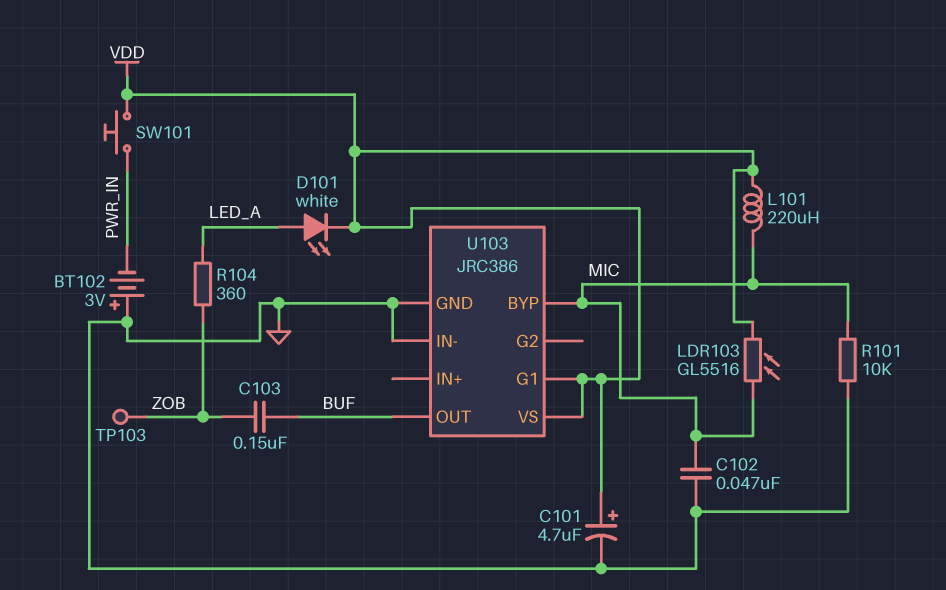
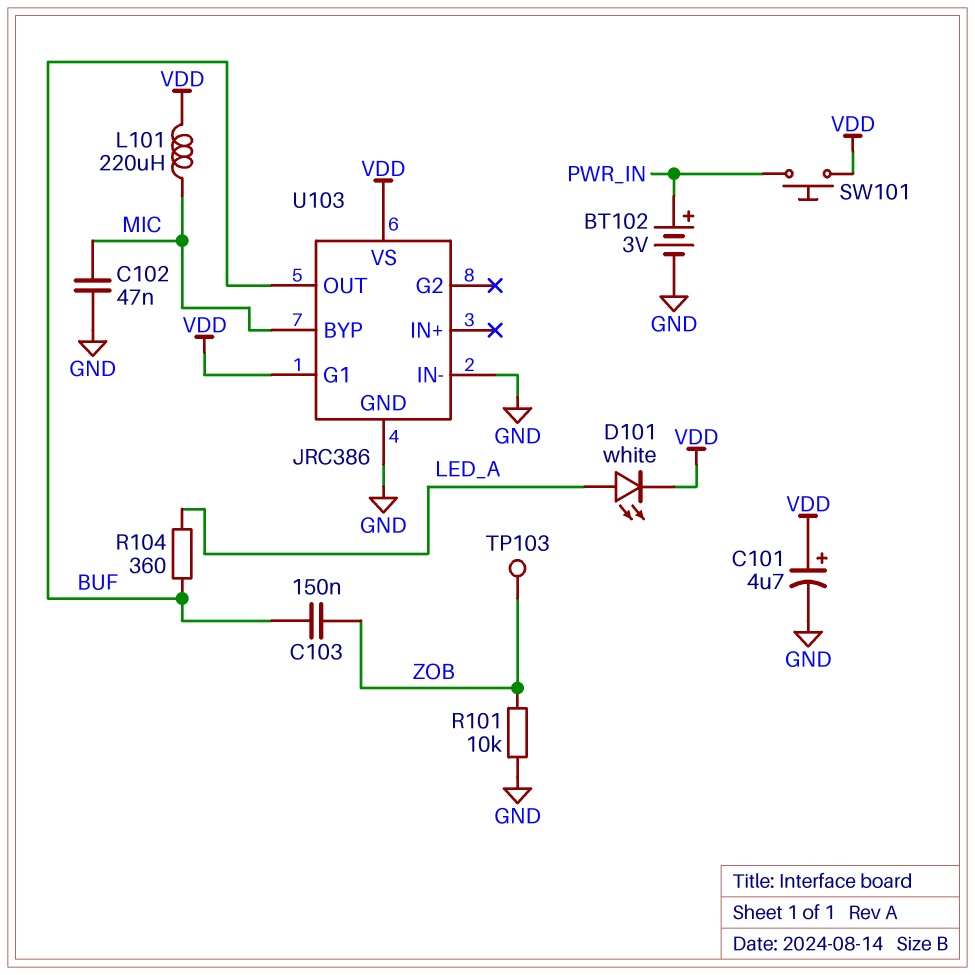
BT102: 3V (plus GND, minus PWR_IN) -> 3V (plus PWR_IN, minus GND)
LDR103: GL5516 (MIC, VDD) -> none
R101: 10k (GND, MIC) -> 10k (GND, ZOB)
R104: 360 (LED_A, ZOB) -> 360 (BUF, LED_A)

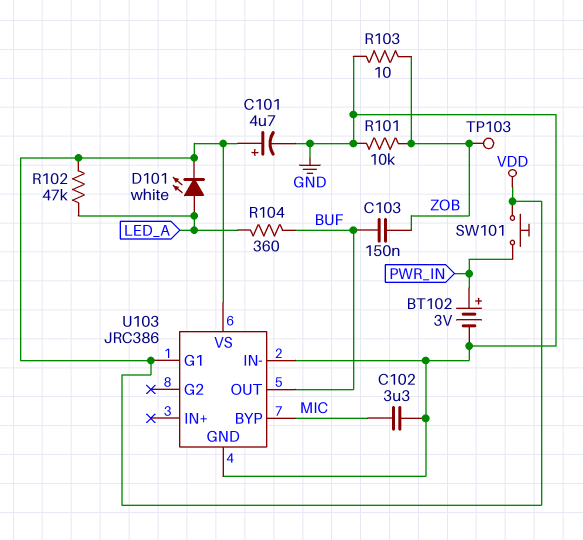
C102: 47nF (GND, MIC) -> 3.3uF (GND, MIC)
L101: 220uH (MIC, VDD) -> none
R102: none -> 47k (LED_A, VDD)
R103: none -> 10 (GND, ZOB)

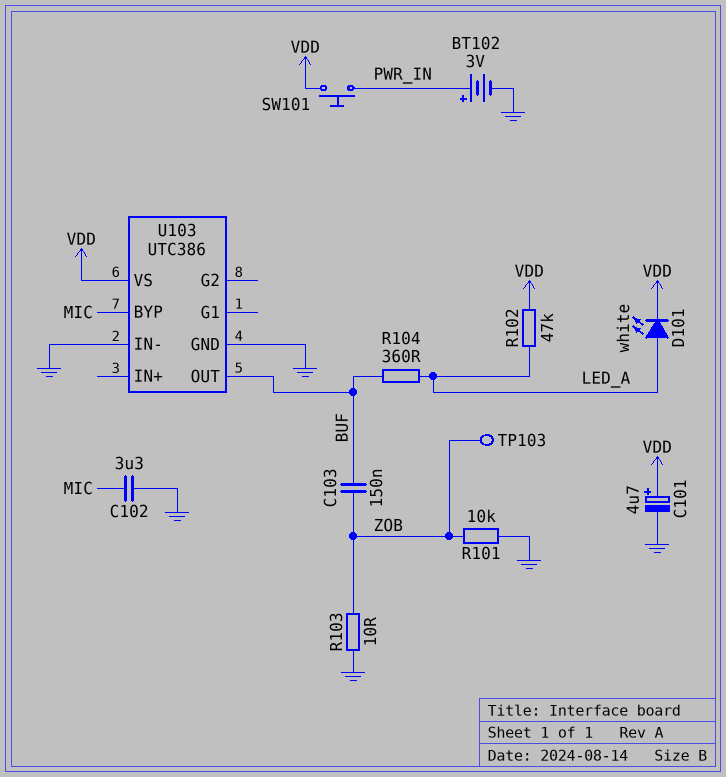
U103: JRC386 -> UTC386
U103 pin G1: VDD -> none

